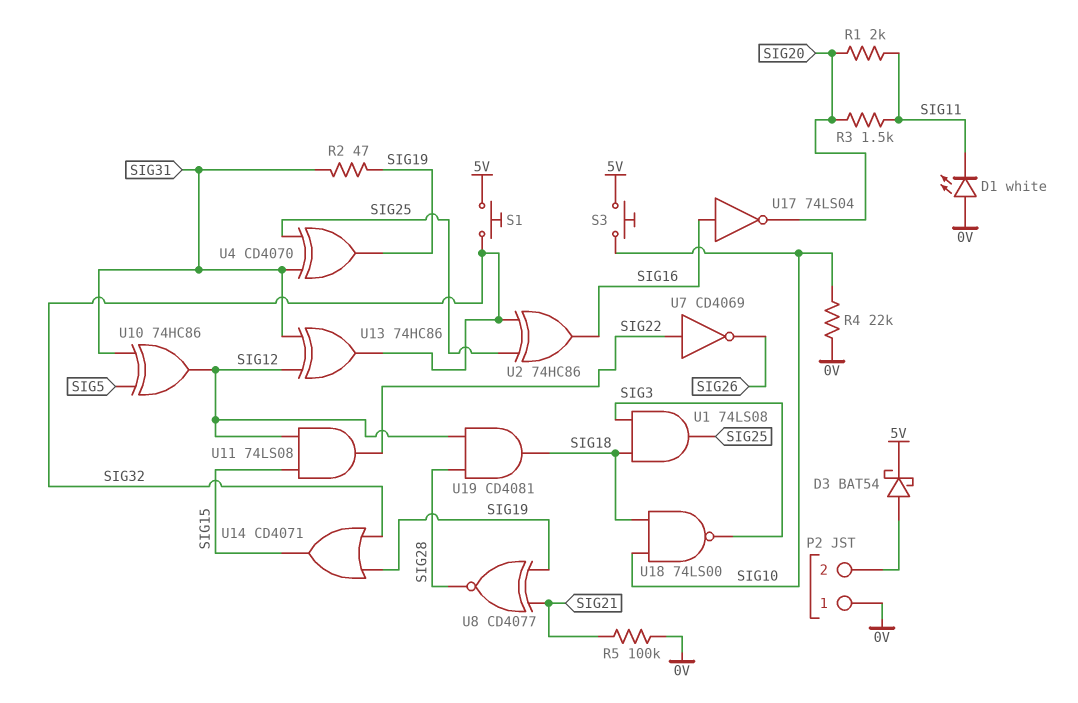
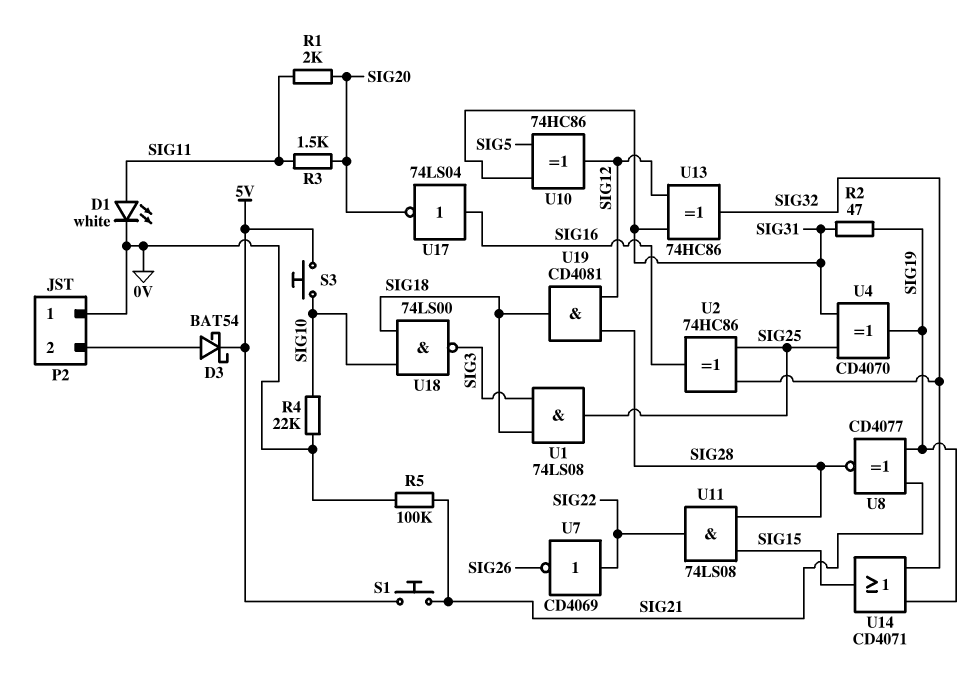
D1: LED white (A 0V, K SIG11) -> LED white (A SIG11, K 0V)
S1: button (5V, SIG32) -> button (5V, SIG21)
U11: AND 74LS08 (in SIG12, in SIG15, out SIG22) -> AND 74LS08 (in SIG15, in SIG28, out SIG22)

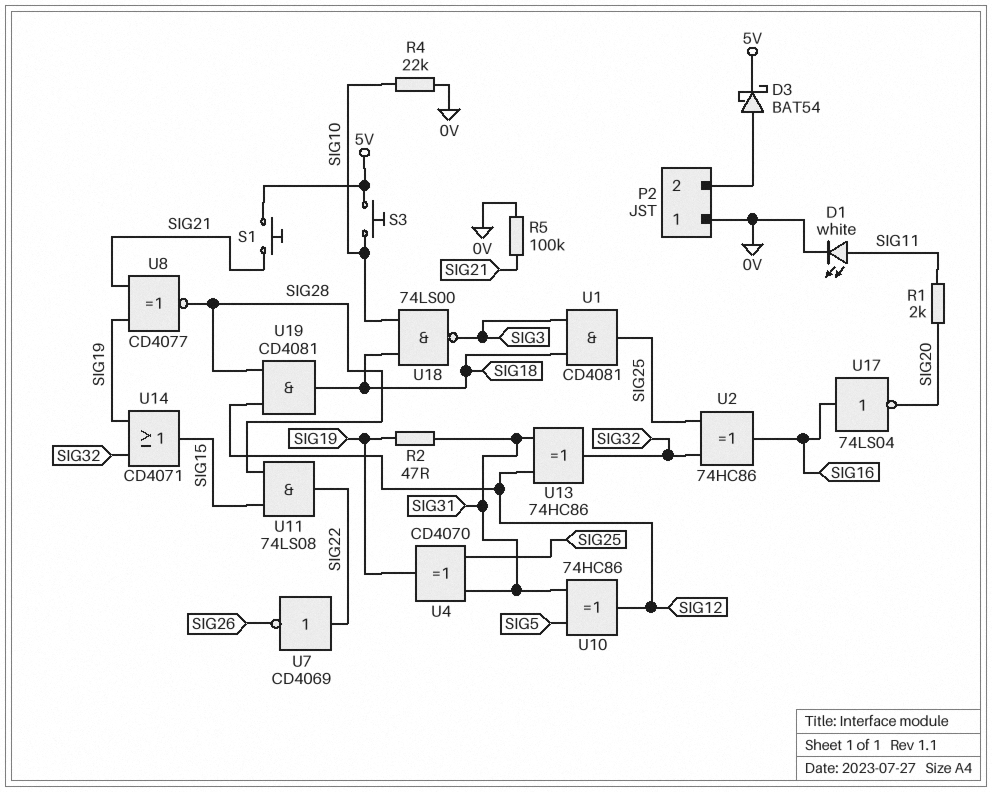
R3: 1.5k (SIG11, SIG20) -> none
U1: AND 74LS08 (in SIG3, in SIG18, out SIG25) -> AND CD4081 (in SIG3, in SIG18, out SIG25)

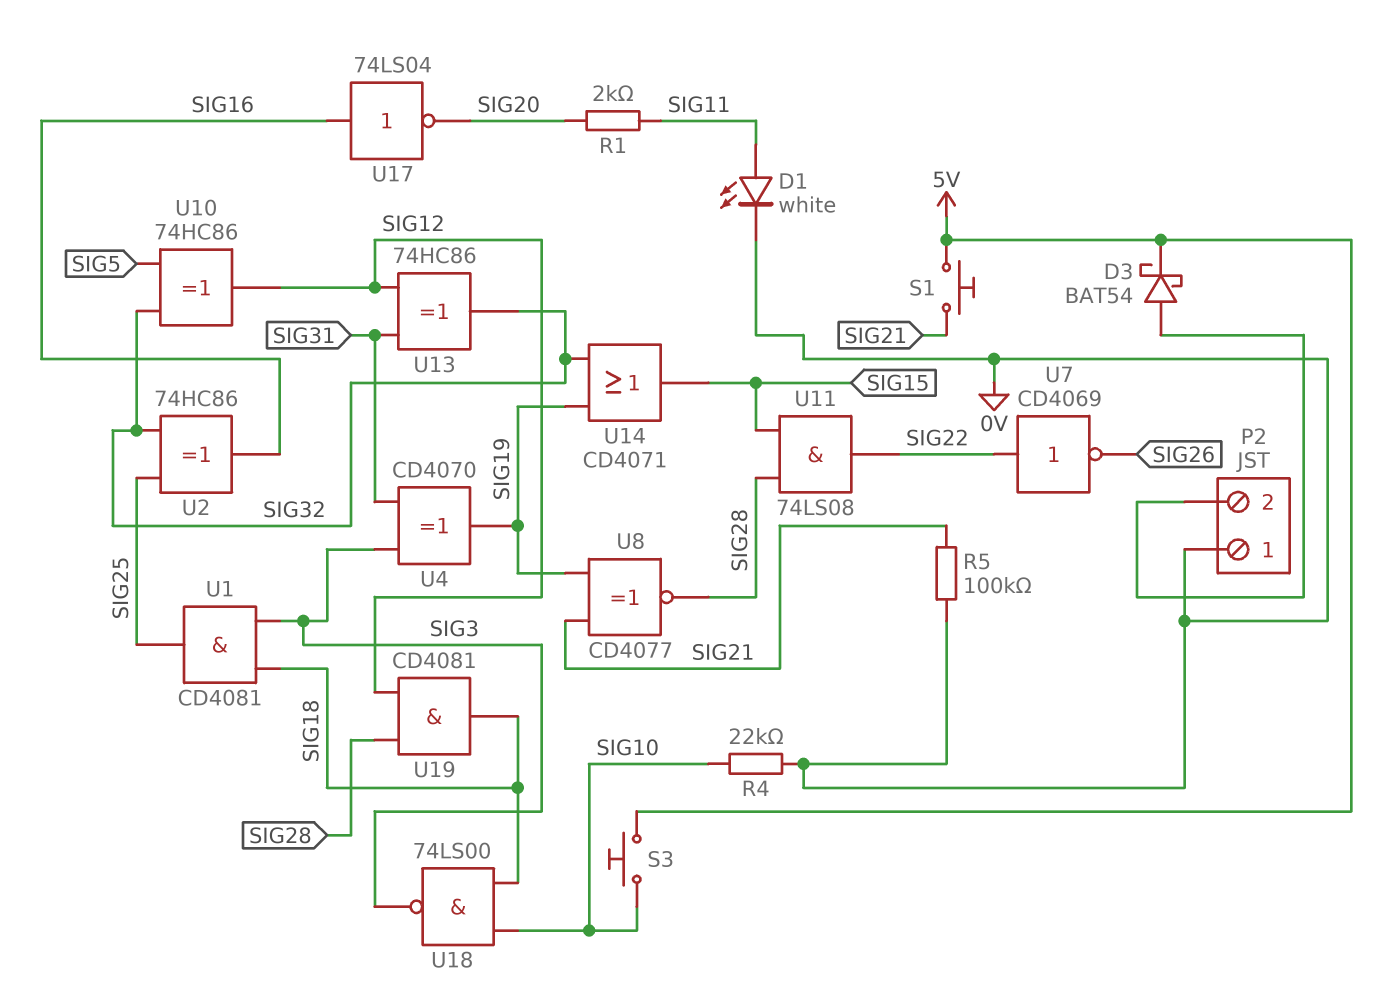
R2: 47 (SIG19, SIG31) -> none
U4: XOR CD4070 (in SIG25, in SIG31, out SIG19) -> XOR CD4070 (in SIG3, in SIG31, out SIG19)
U10: XOR 74HC86 (in SIG5, in SIG31, out SIG12) -> XOR 74HC86 (in SIG5, in SIG32, out SIG12)

